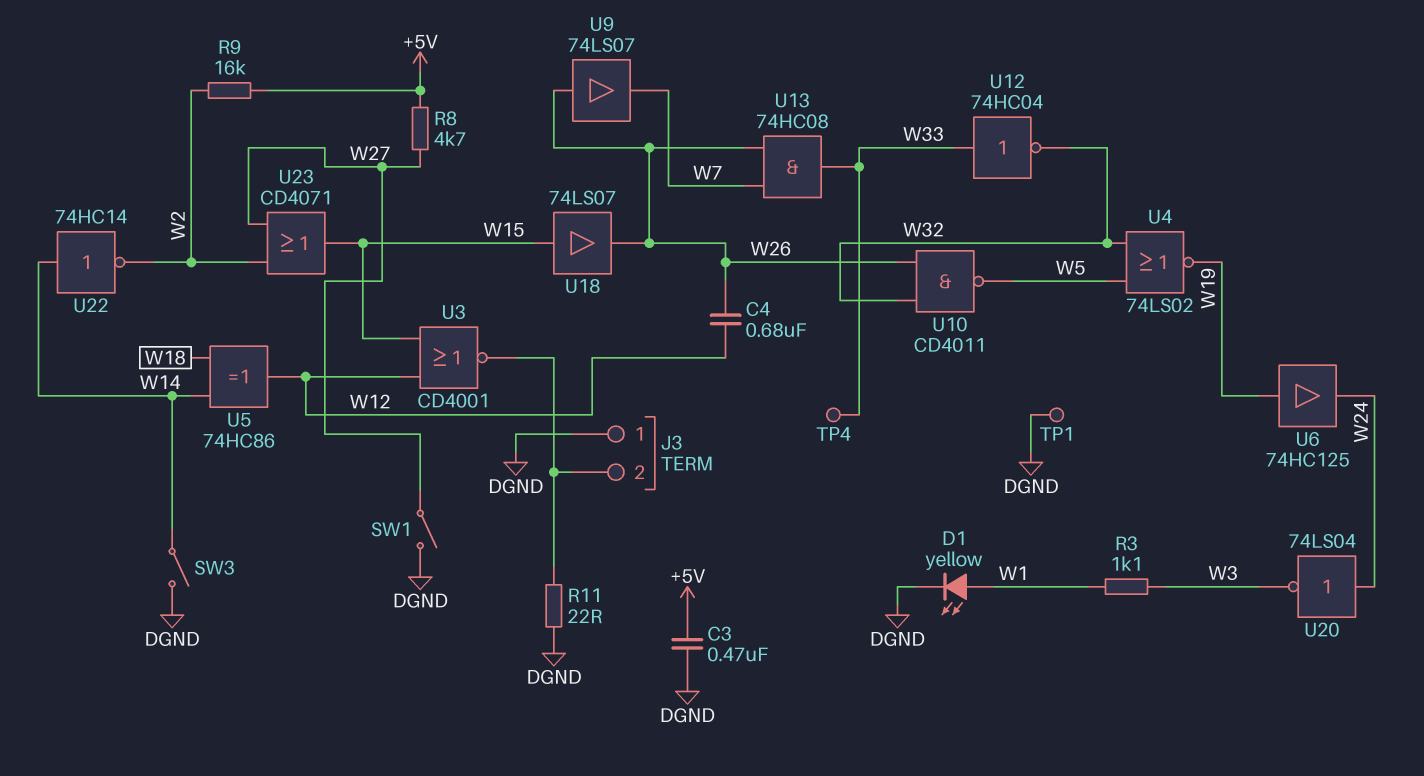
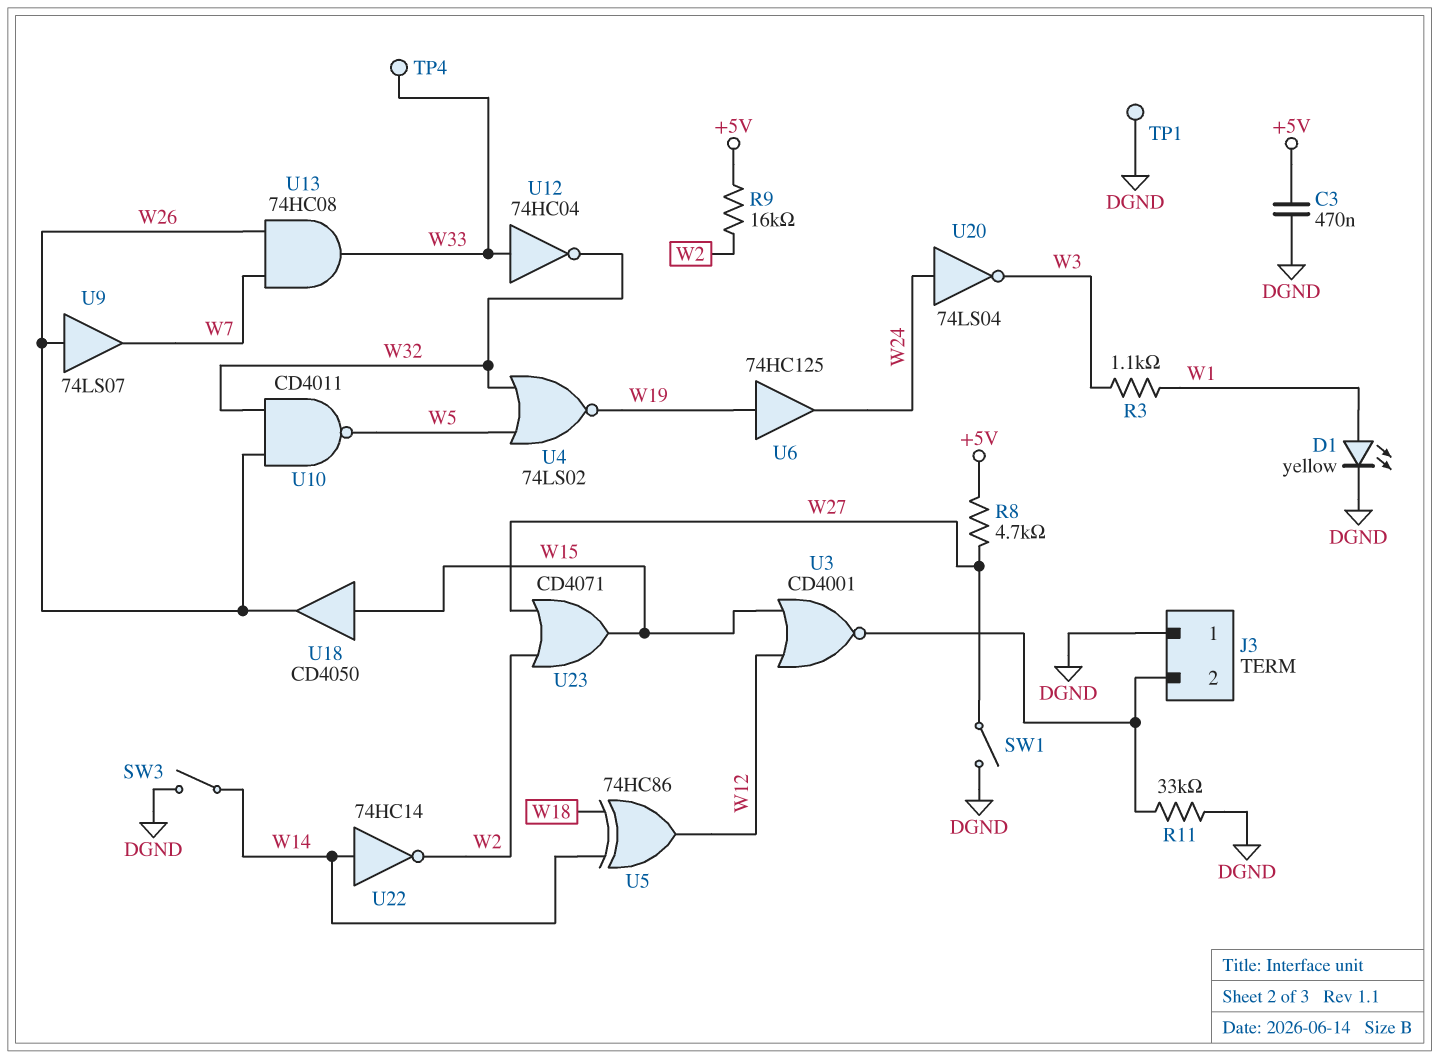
C4: 680nF (W12, W26) -> none
R11: 22 (DGND, J3/2) -> 33k (DGND, J3/2)
U18: buffer 74LS07 (in W15, out W26) -> buffer CD4050 (in W15, out W26)

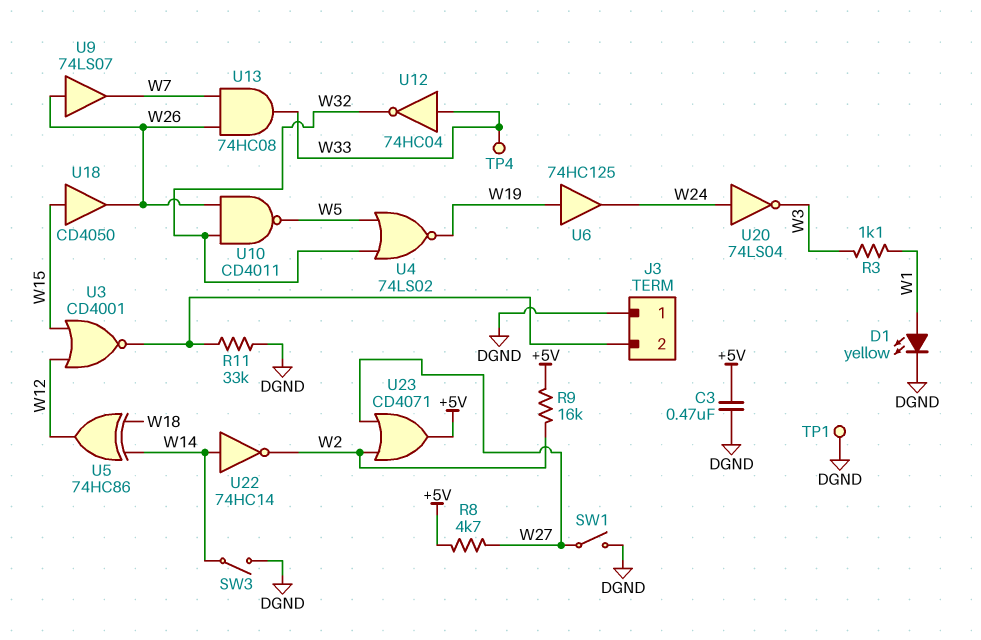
U23: OR CD4071 (in W2, in W27, out W15) -> OR CD4071 (in W2, in W27, out +5V)

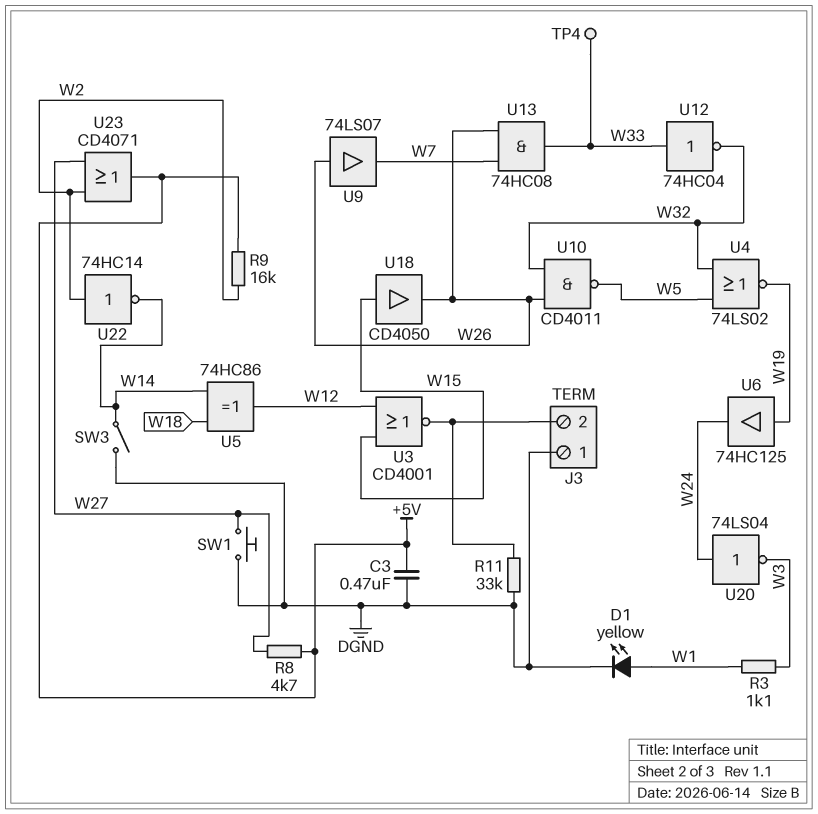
SW1: switch (DGND, W27) -> button (DGND, W27)
TP1: test point (DGND) -> none
U22: NOT 74HC14 (in W14, out W2) -> NOT 74HC14 (in W2, out W14)

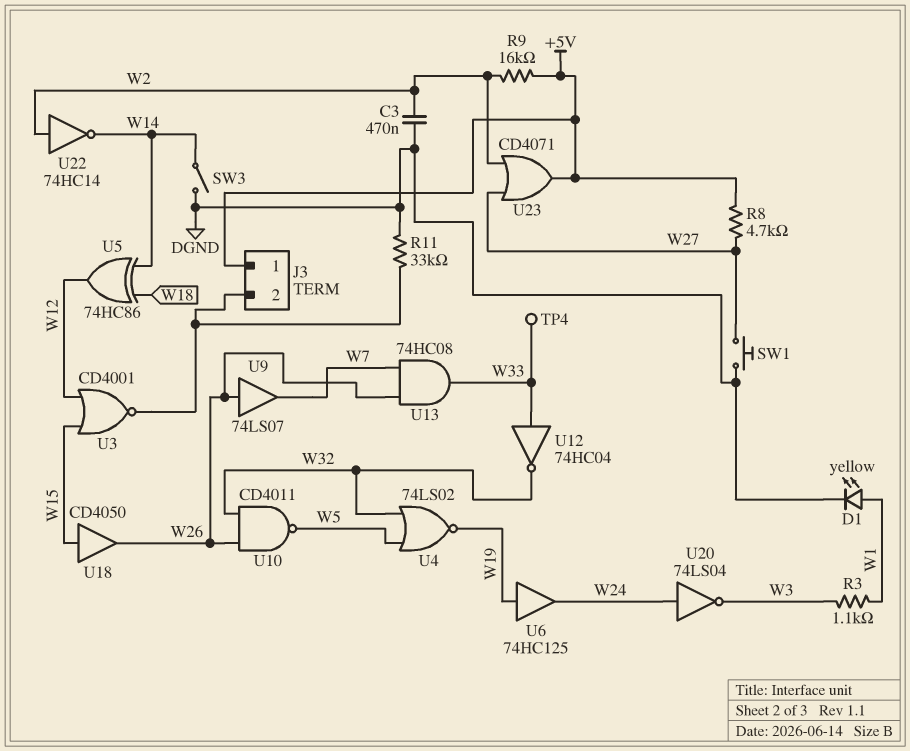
C3: 470nF (+5V, DGND) -> 470nF (DGND, W2)
J3 pin 1: DGND -> +5V

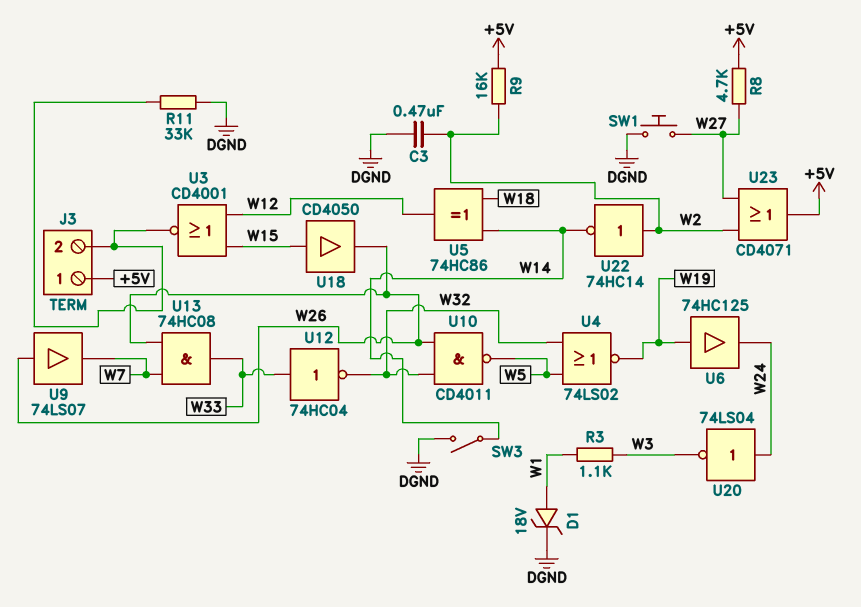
D1: LED yellow (A W1, K DGND) -> zener 18V (A W1, K DGND)
TP4: test point (W33) -> none

